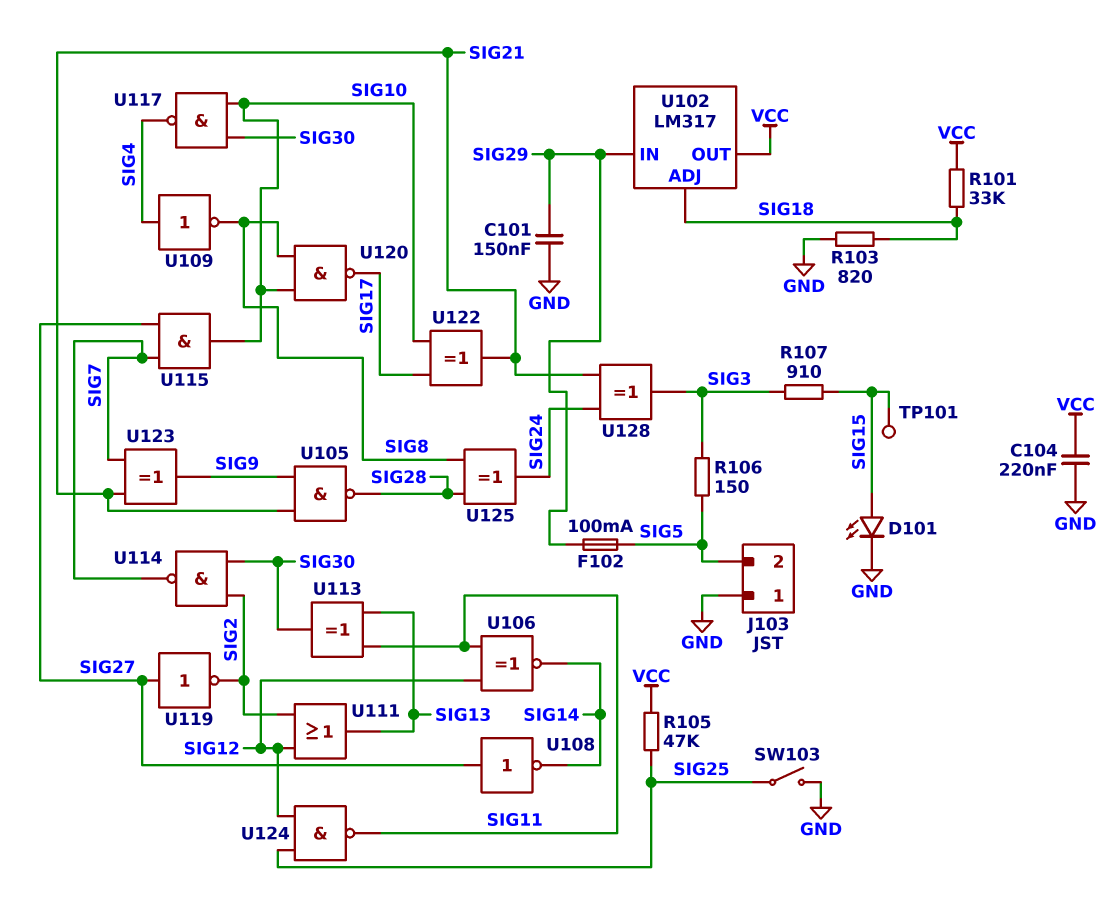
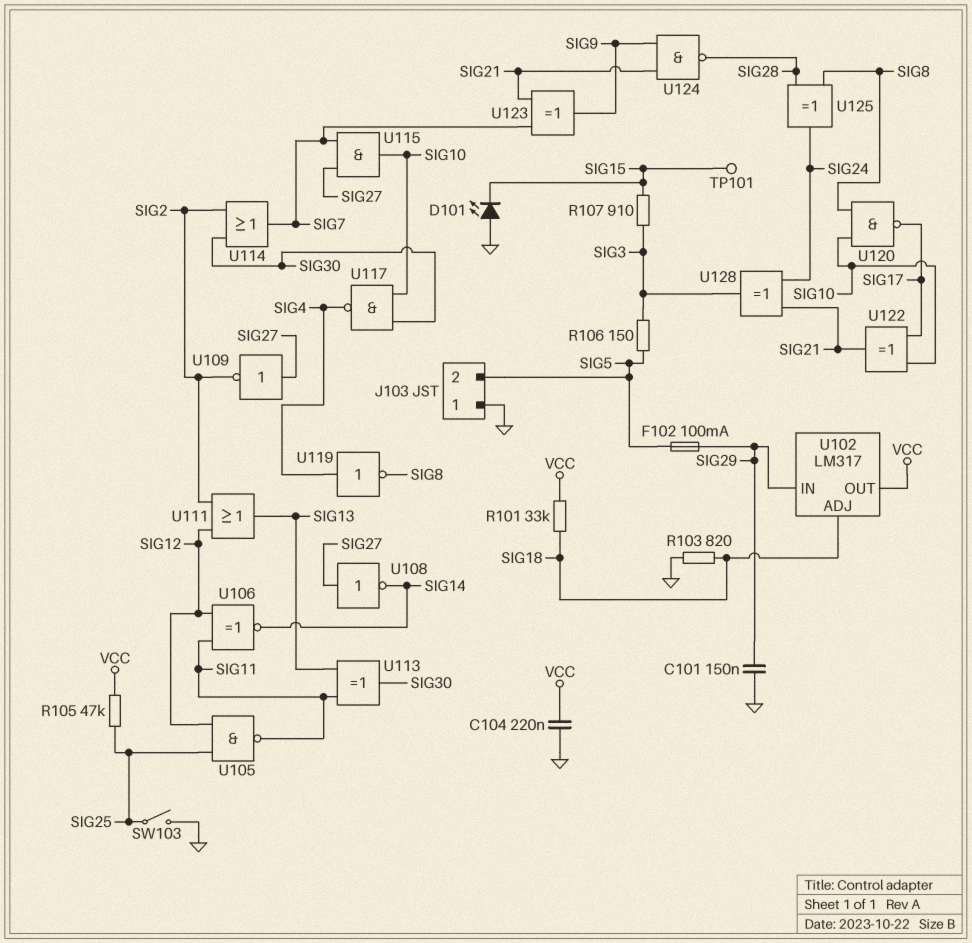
D101: LED (A SIG15, K GND) -> LED (A GND, K SIG15)
U105: NAND (in SIG9, in SIG21, out SIG28) -> NAND (in SIG12, in SIG25, out SIG11)
U109: NOT (in SIG4, out SIG8) -> NOT (in SIG27, out SIG2)
U114: NAND (in SIG2, in SIG30, out SIG7) -> OR (in SIG2, in SIG30, out SIG7)
U119: NOT (in SIG27, out SIG2) -> NOT (in SIG4, out SIG8)
U124: NAND (in SIG12, in SIG25, out SIG11) -> NAND (in SIG9, in SIG21, out SIG28)

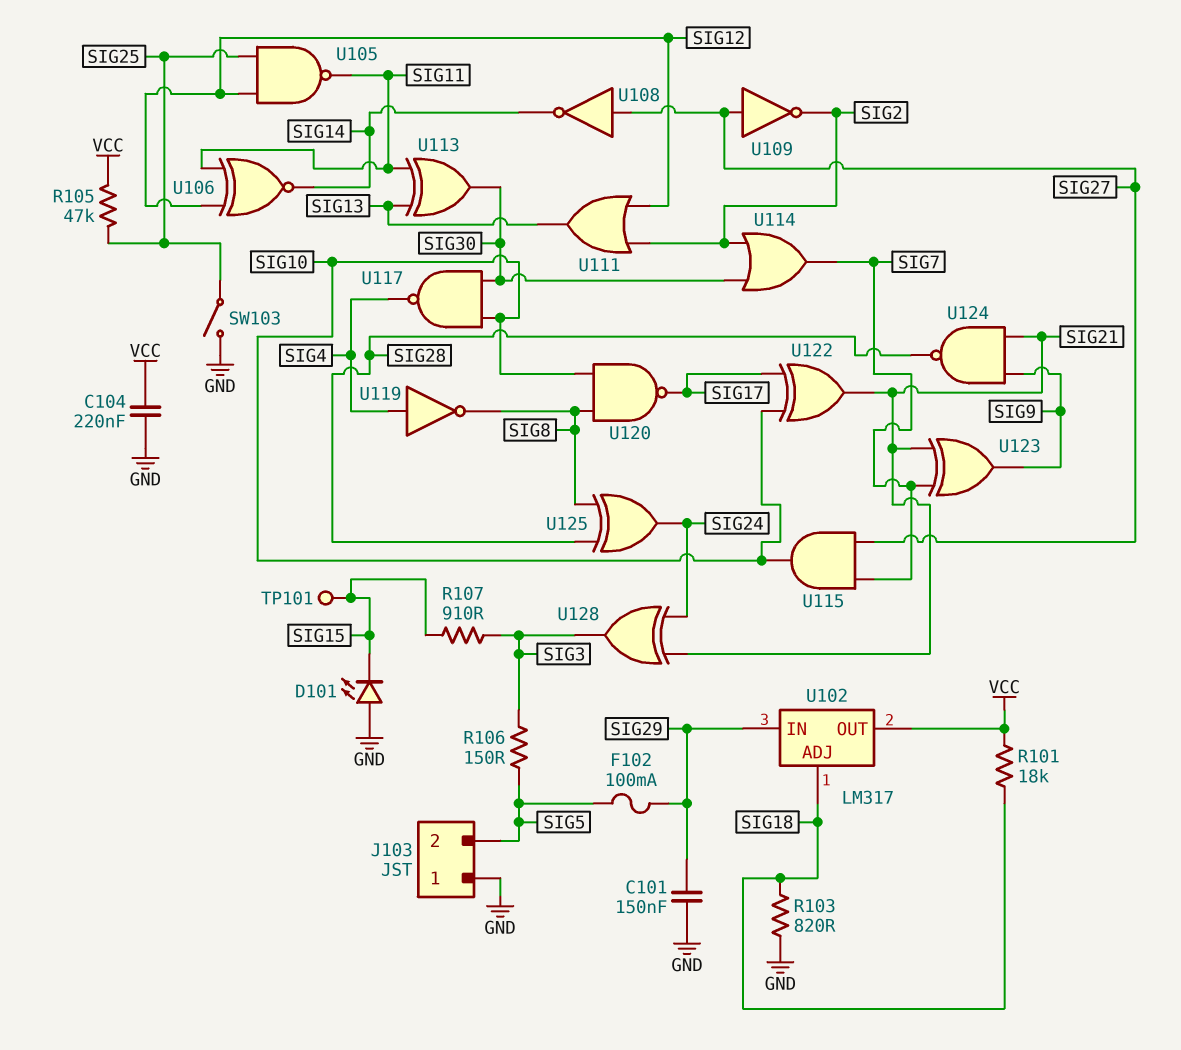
R101: 33k (SIG18, VCC) -> 18k (SIG18, VCC)

